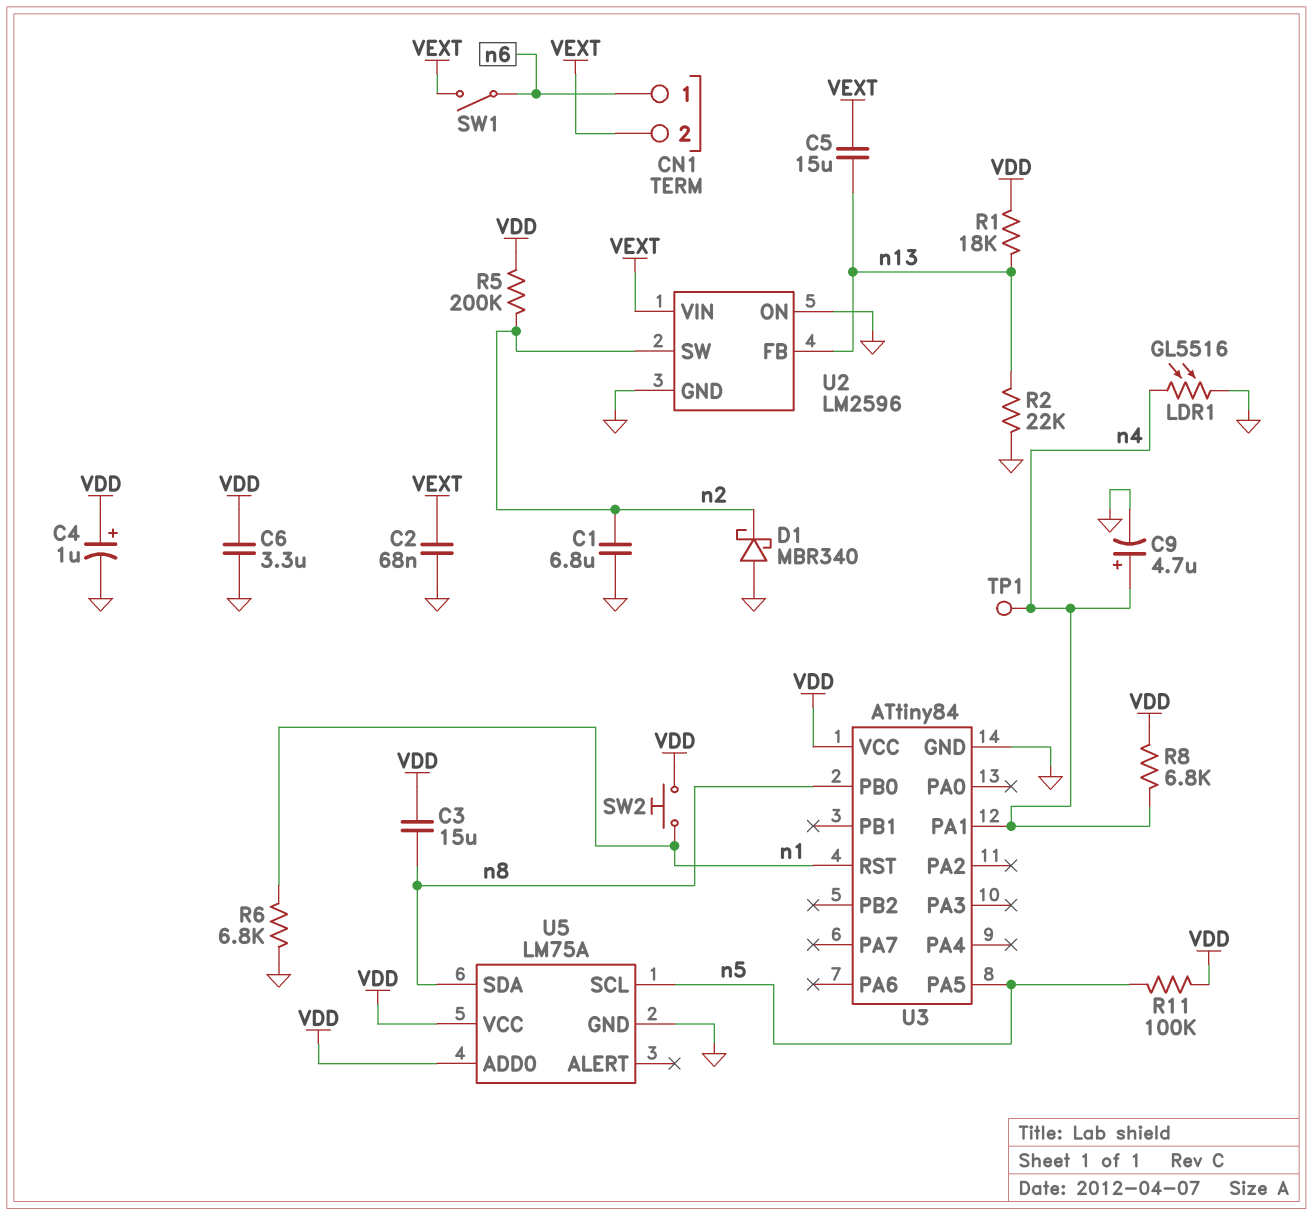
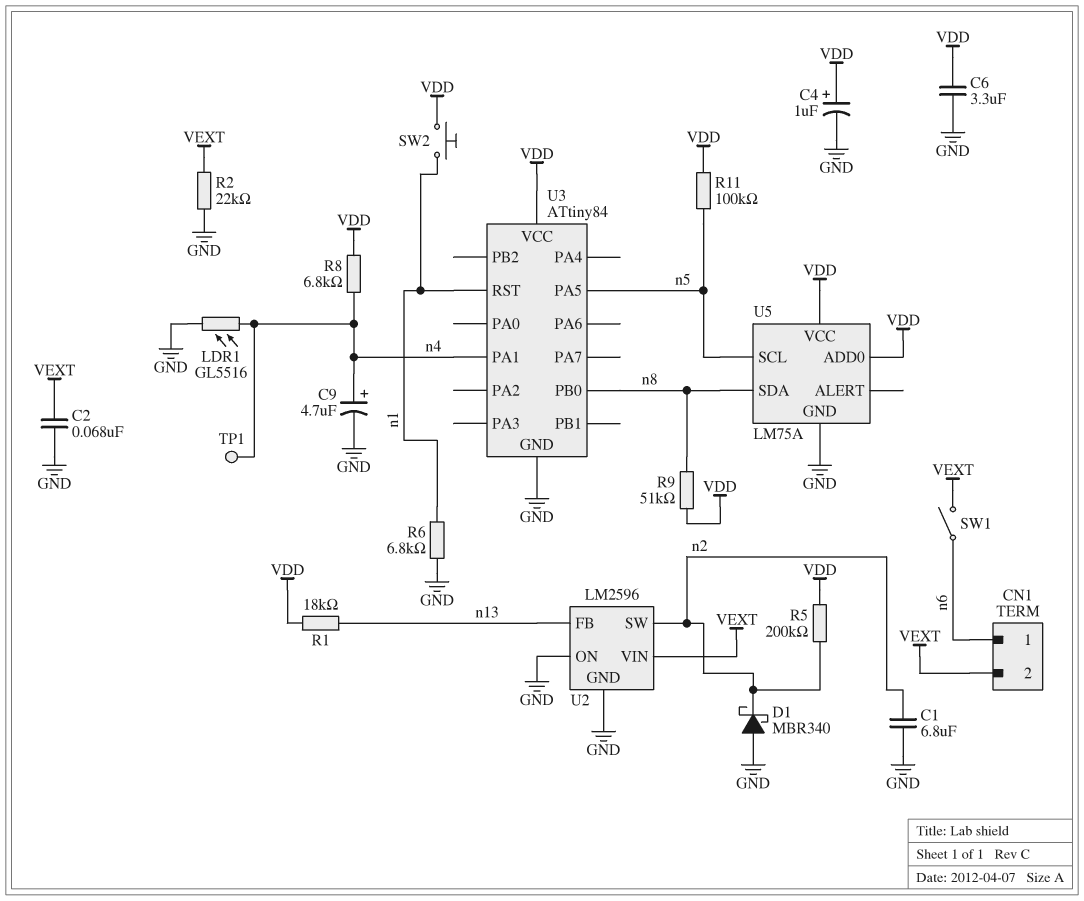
C3: 15uF (VDD, n8) -> none
C5: 15uF (VEXT, n13) -> none
R2: 22k (GND, n13) -> 22k (GND, VEXT)
R9: none -> 51k (VDD, n8)

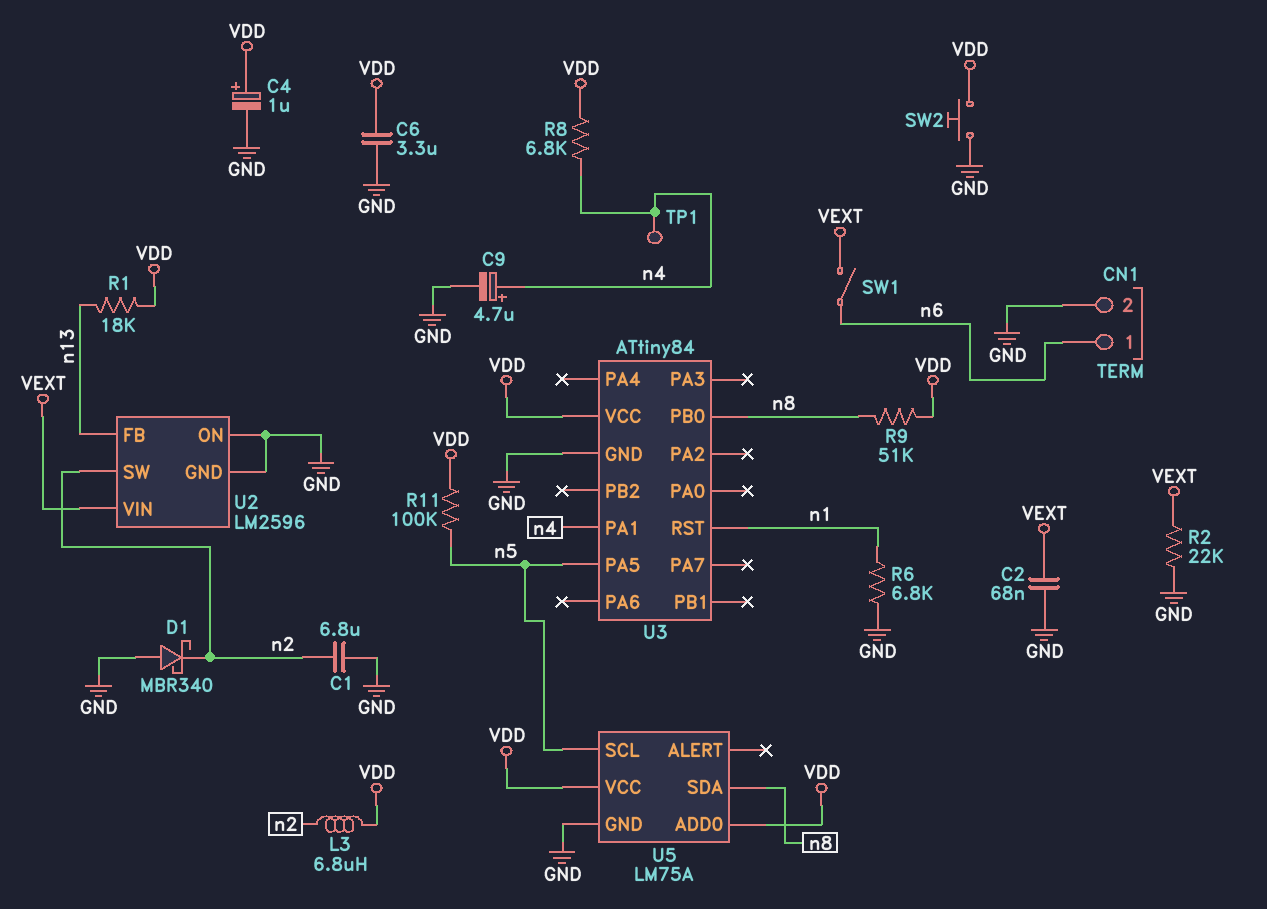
CN1 pin 2: VEXT -> GND
L3: none -> 6.8uH (VDD, n2)
LDR1: GL5516 (GND, n4) -> none
R5: 200k (VDD, n2) -> none
SW2: button (VDD, n1) -> button (GND, VDD)

